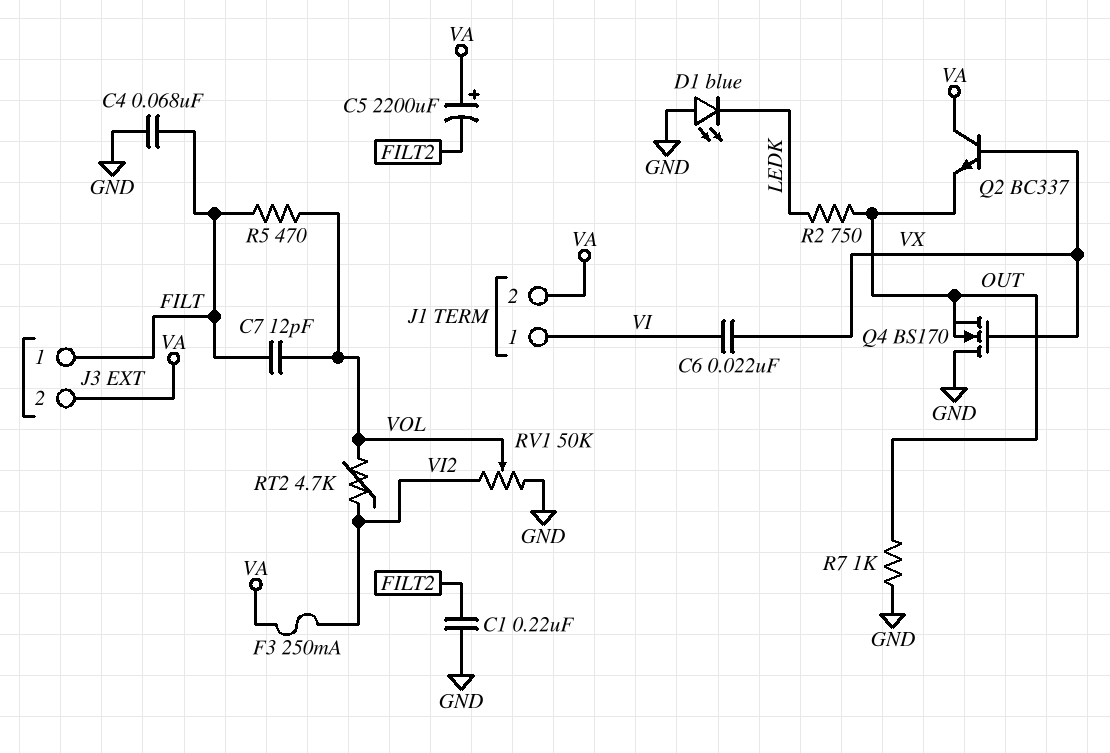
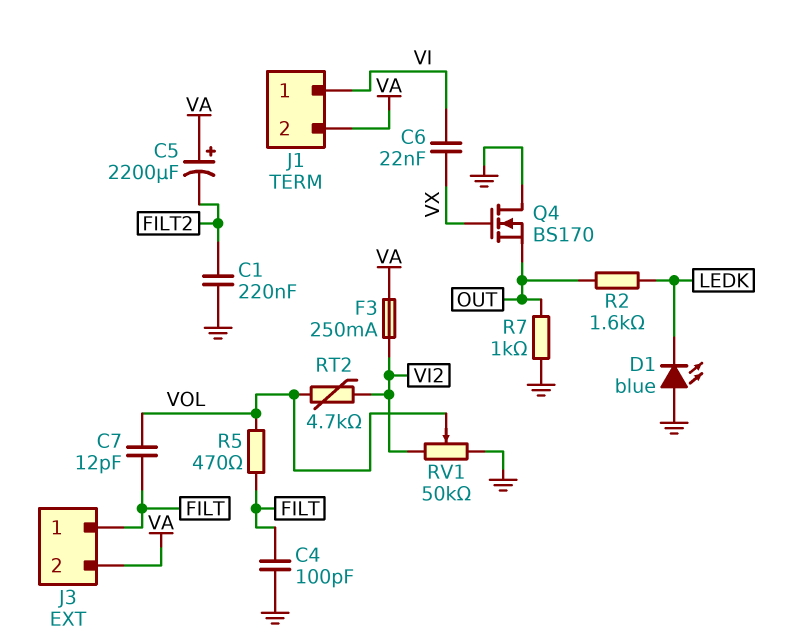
C4: 68nF (FILT, GND) -> 100pF (FILT, GND)
Q2: NPN BC337 (B VX, C VA, E OUT) -> none
R2: 750 (LEDK, OUT) -> 1.6k (LEDK, OUT)

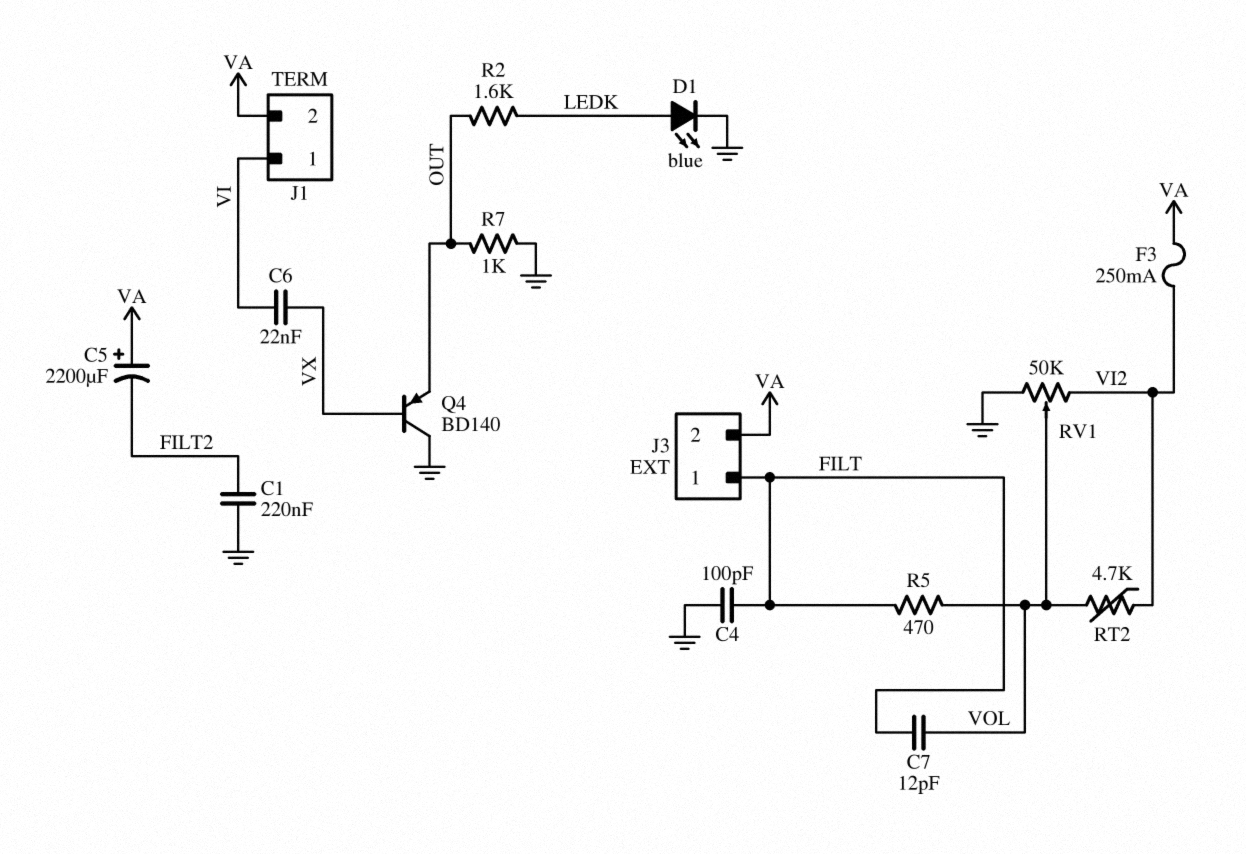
D1: LED blue (A GND, K LEDK) -> LED blue (A LEDK, K GND)
Q4: NMOS BS170 (G VX, D GND, S OUT) -> PNP BD140 (B VX, C GND, E OUT)

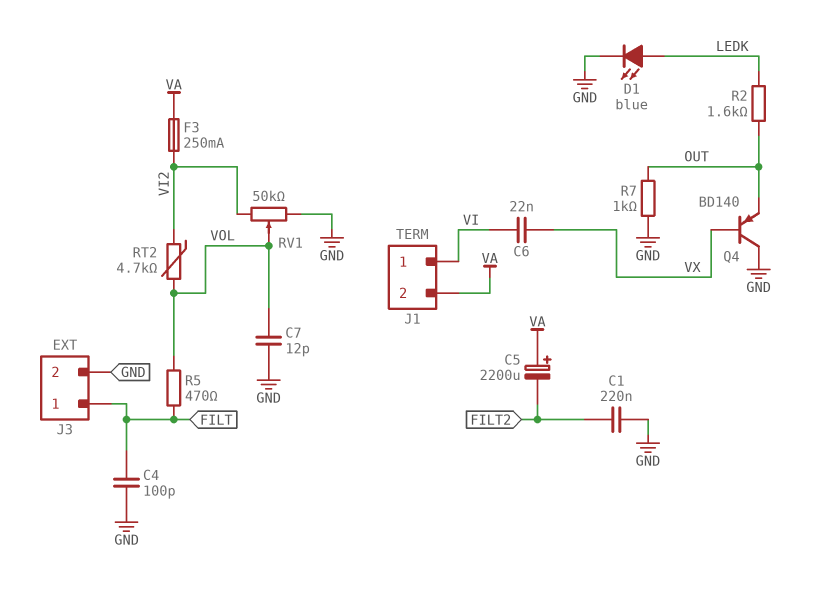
C7: 12pF (FILT, VOL) -> 12pF (GND, VOL)
J3 pin 2: VA -> GND

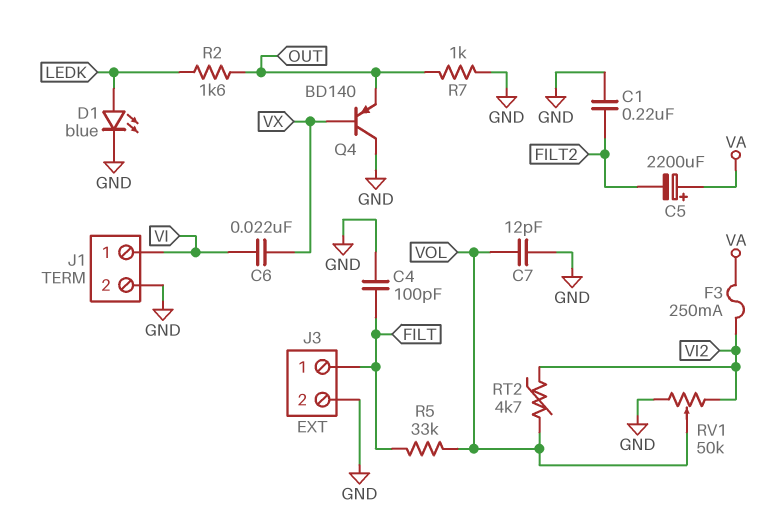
J1 pin 2: VA -> GND
R5: 470 (FILT, VOL) -> 33k (FILT, VOL)

